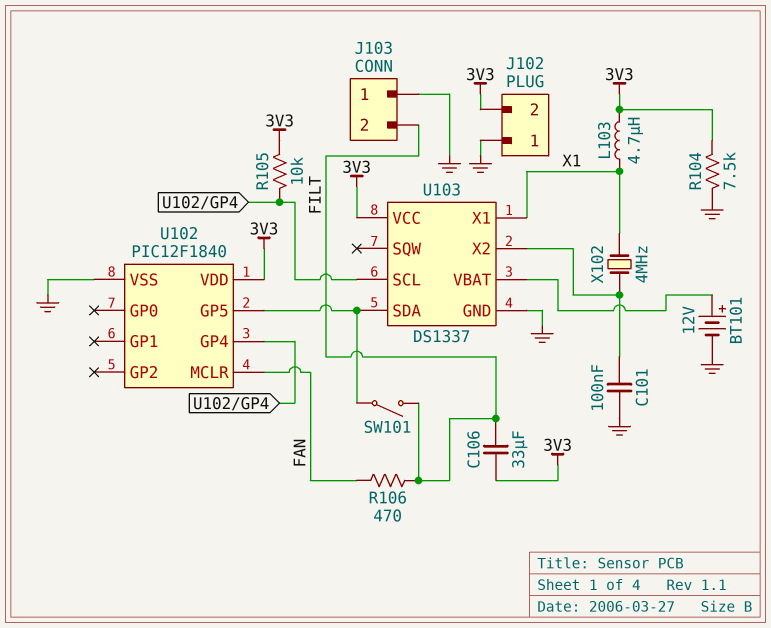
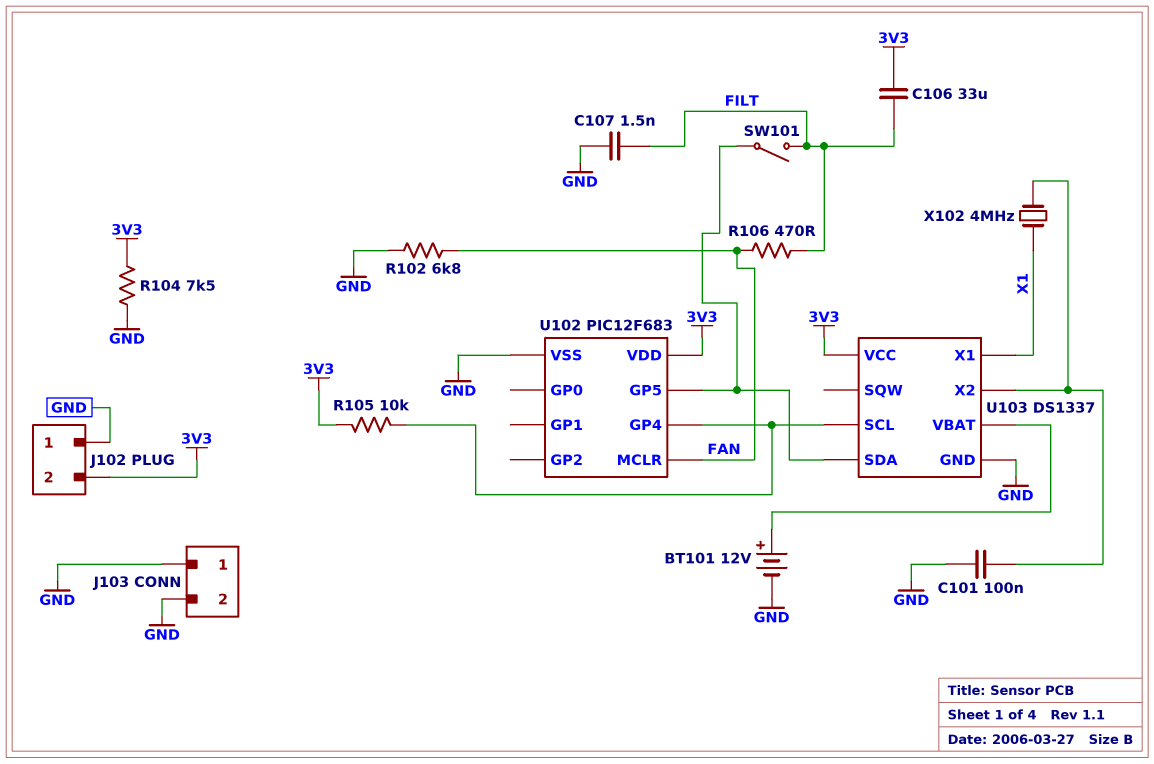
C107: none -> 1.5nF (FILT, GND)
J103 pin 2: FILT -> GND
L103: 4.7uH (3V3, X1) -> none
R102: none -> 6.8k (FAN, GND)
U102: PIC12F1840 -> PIC12F683

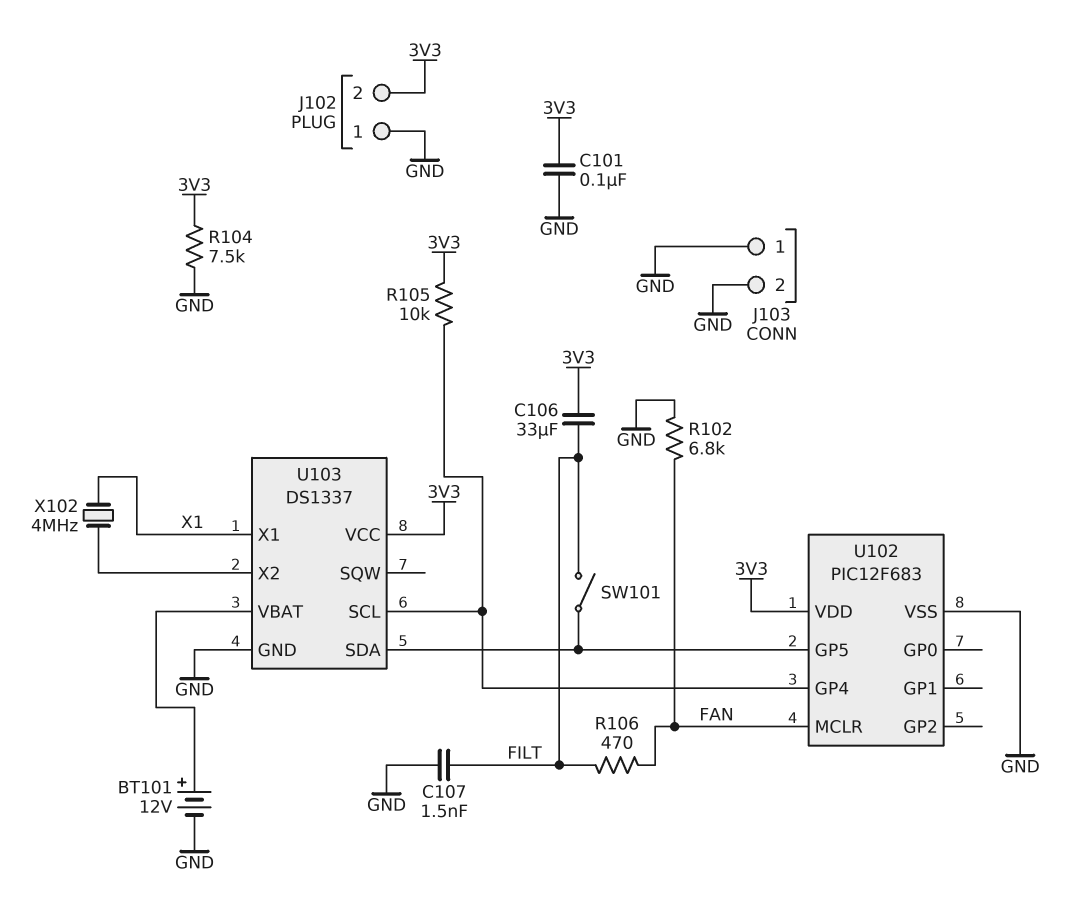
C101: 100nF (GND, U103/X2) -> 100nF (3V3, GND)

